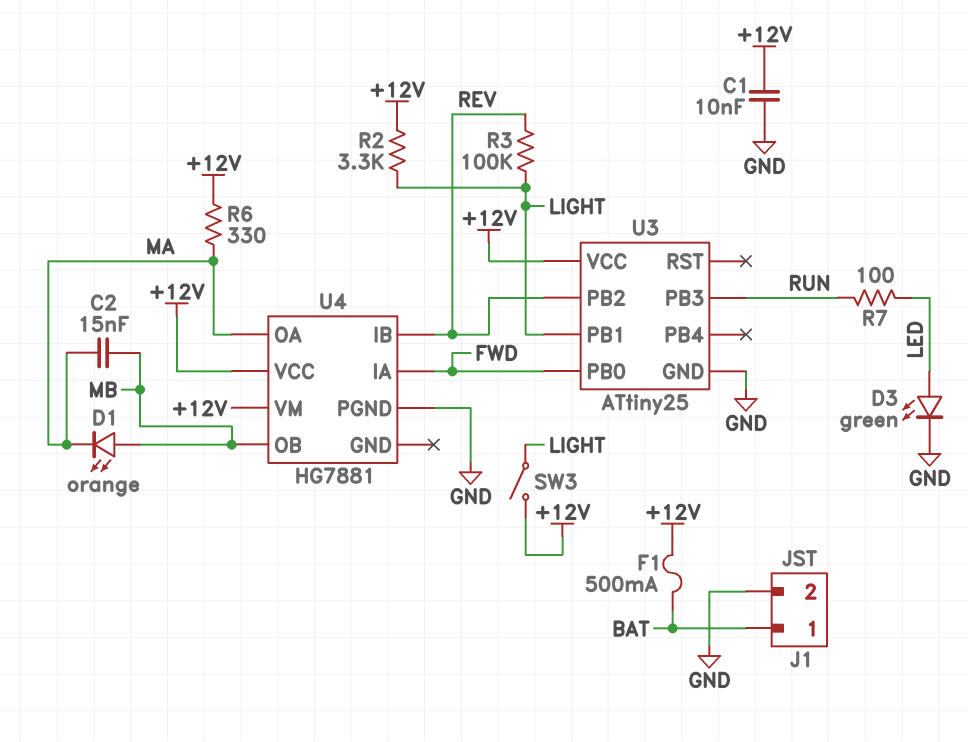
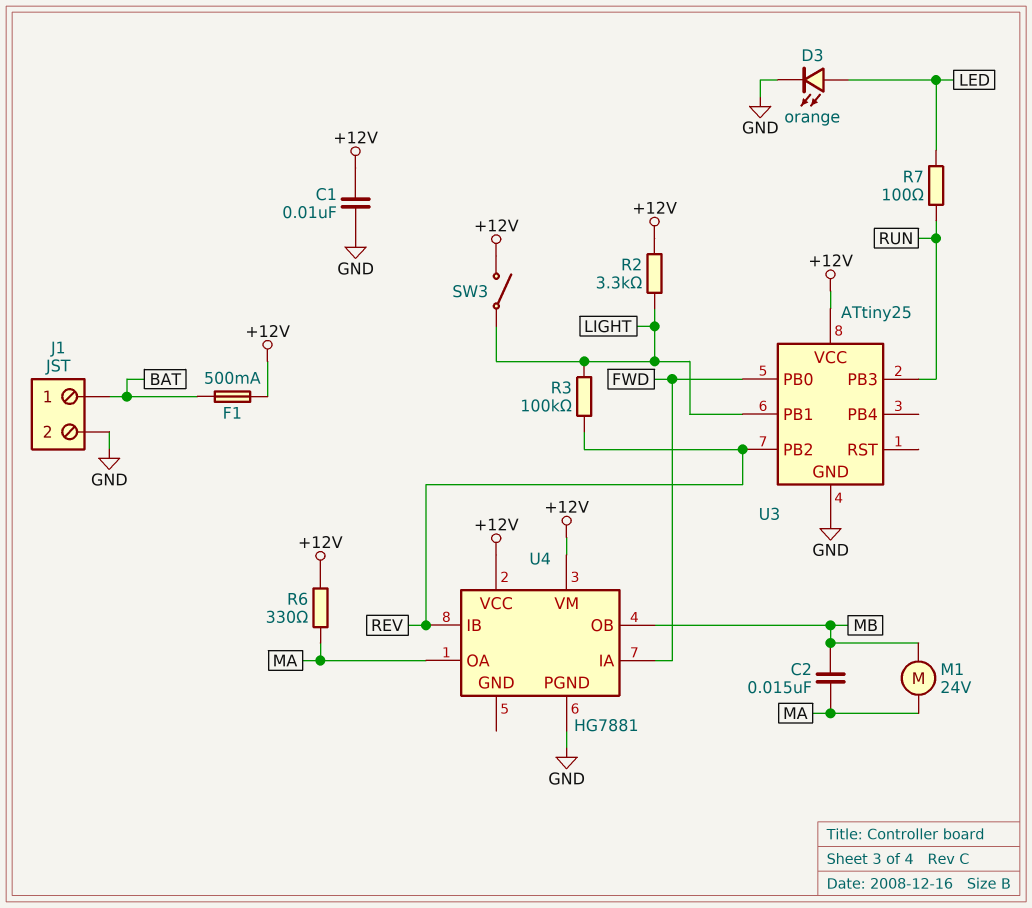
D1: LED orange (A MB, K MA) -> none
D3: LED green (A LED, K GND) -> LED orange (A LED, K GND)
M1: none -> motor 24V (MA, MB)

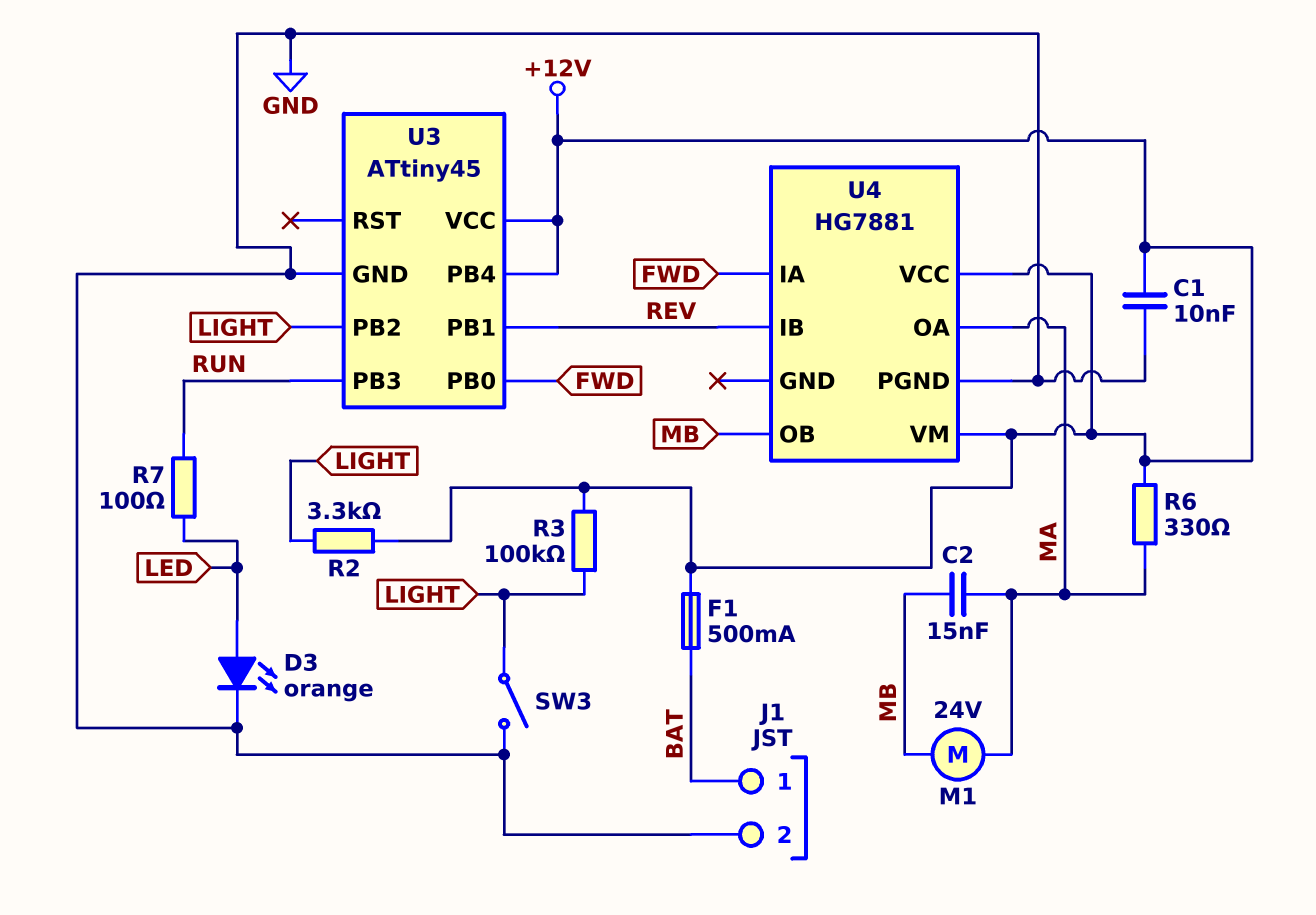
R3: 100k (LIGHT, REV) -> 100k (+12V, LIGHT)
SW3: switch (+12V, LIGHT) -> switch (GND, LIGHT)
U3: ATtiny25 -> ATtiny45
U3 pin PB1: LIGHT -> REV
U3 pin PB2: REV -> LIGHT
U3 pin PB4: none -> +12V

